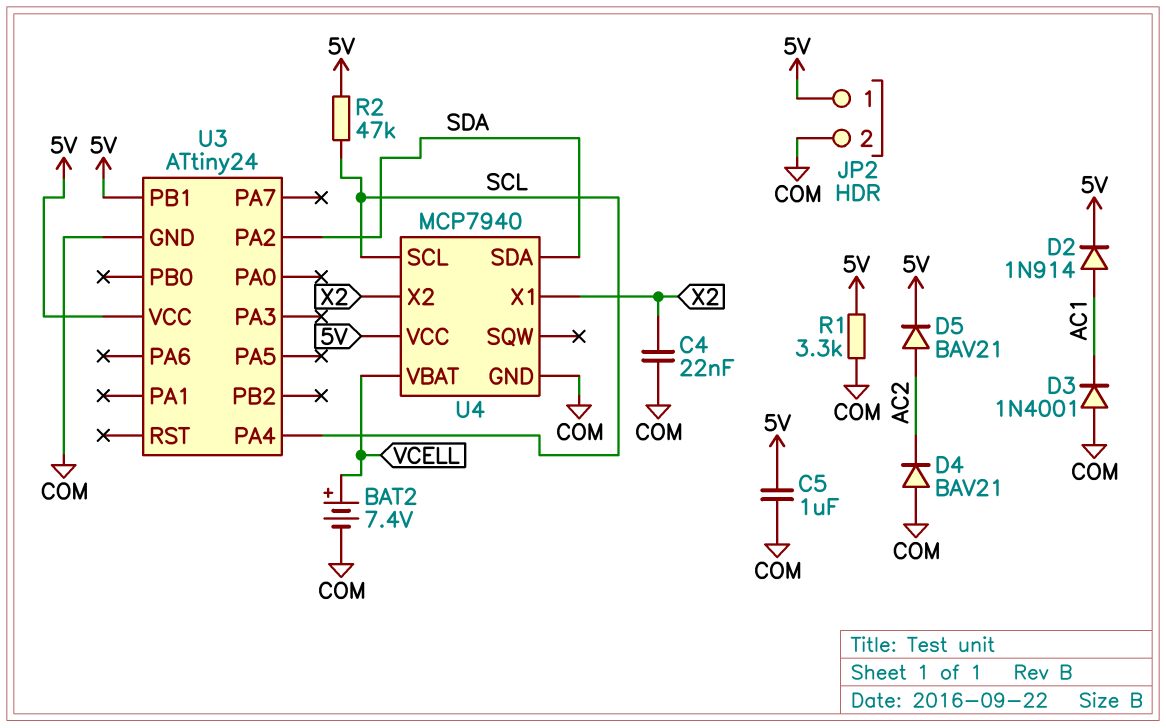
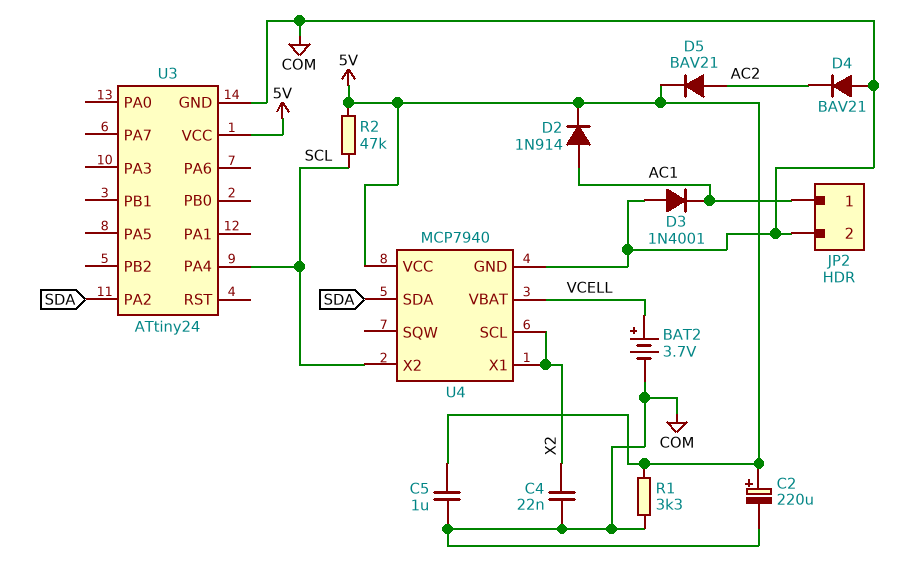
BAT2: 7.4V (plus VCELL, minus COM) -> 3.7V (plus VCELL, minus COM)
C2: none -> 220uF (plus 5V, minus COM)
JP2 pin 1: 5V -> AC1
U3 pin PB1: 5V -> none
U4 pin SCL: SCL -> X2
U4 pin X2: X2 -> SCL

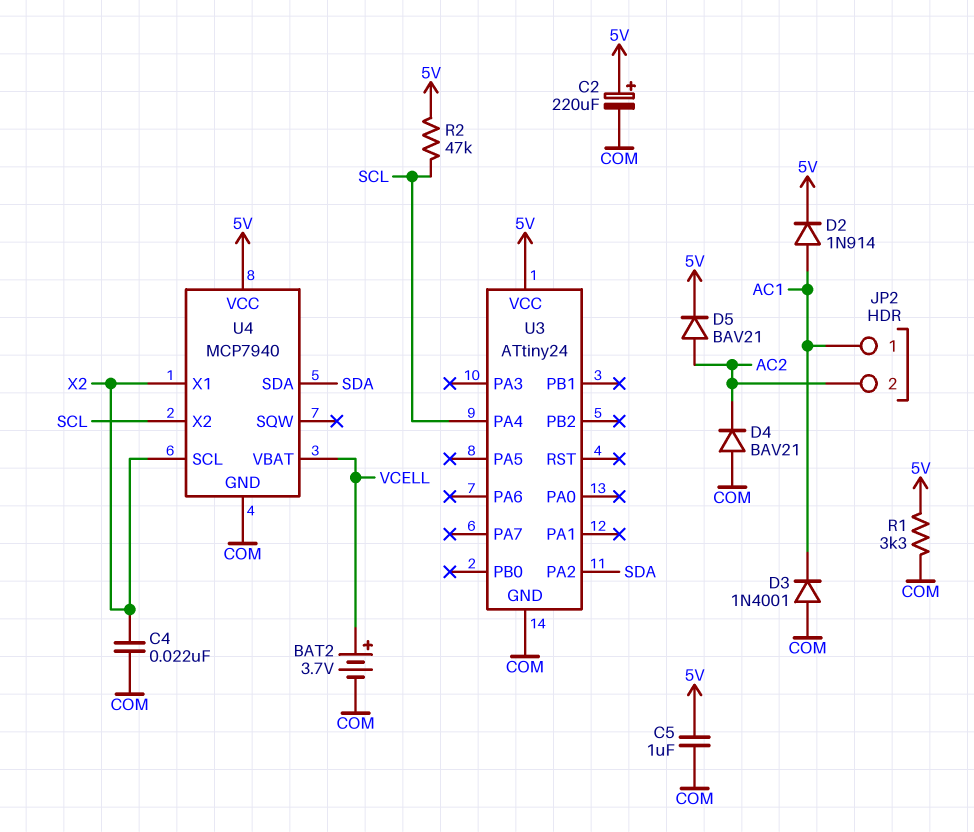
JP2 pin 2: COM -> AC2

